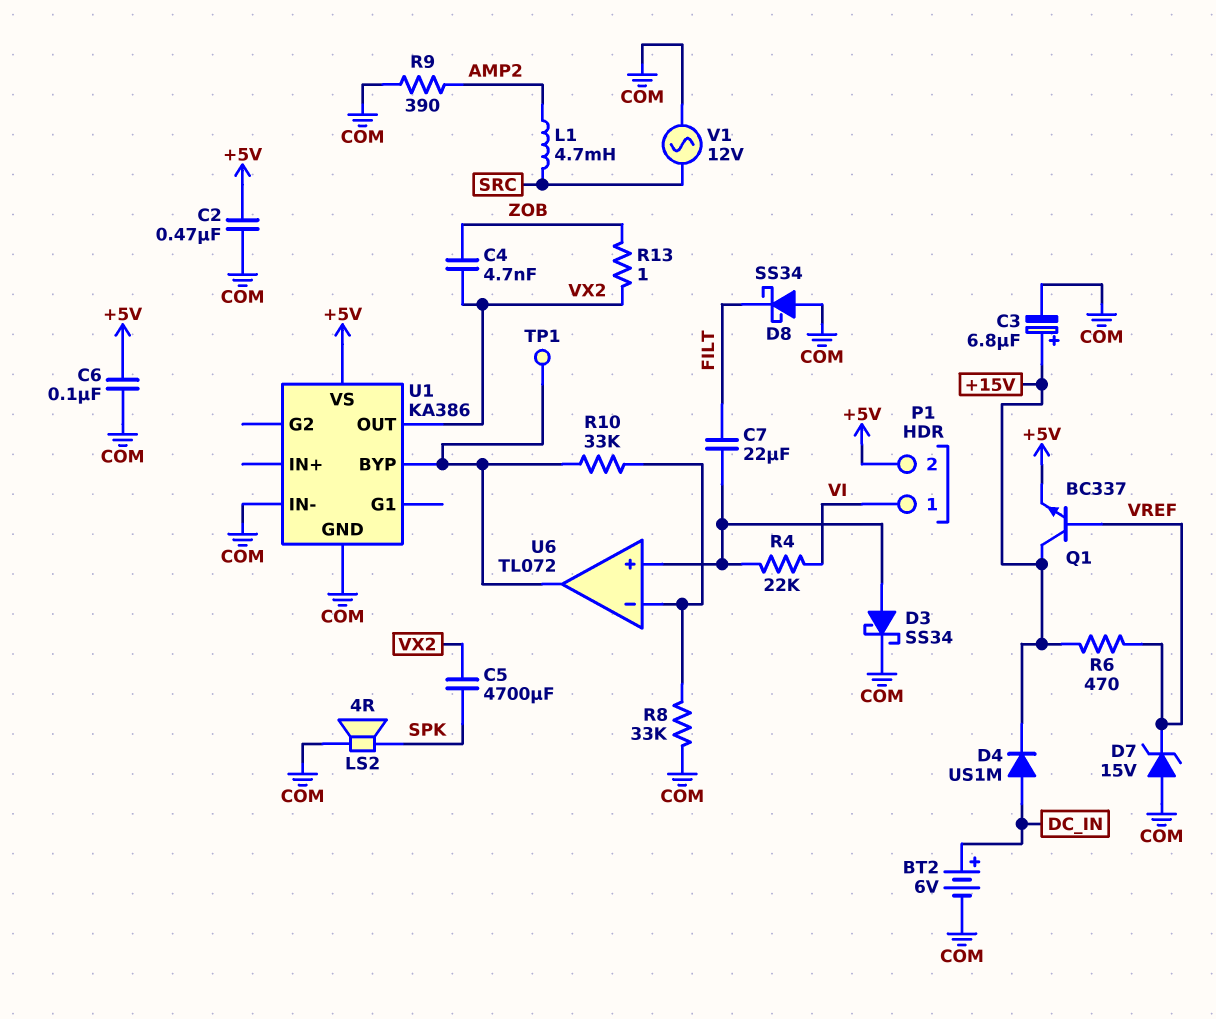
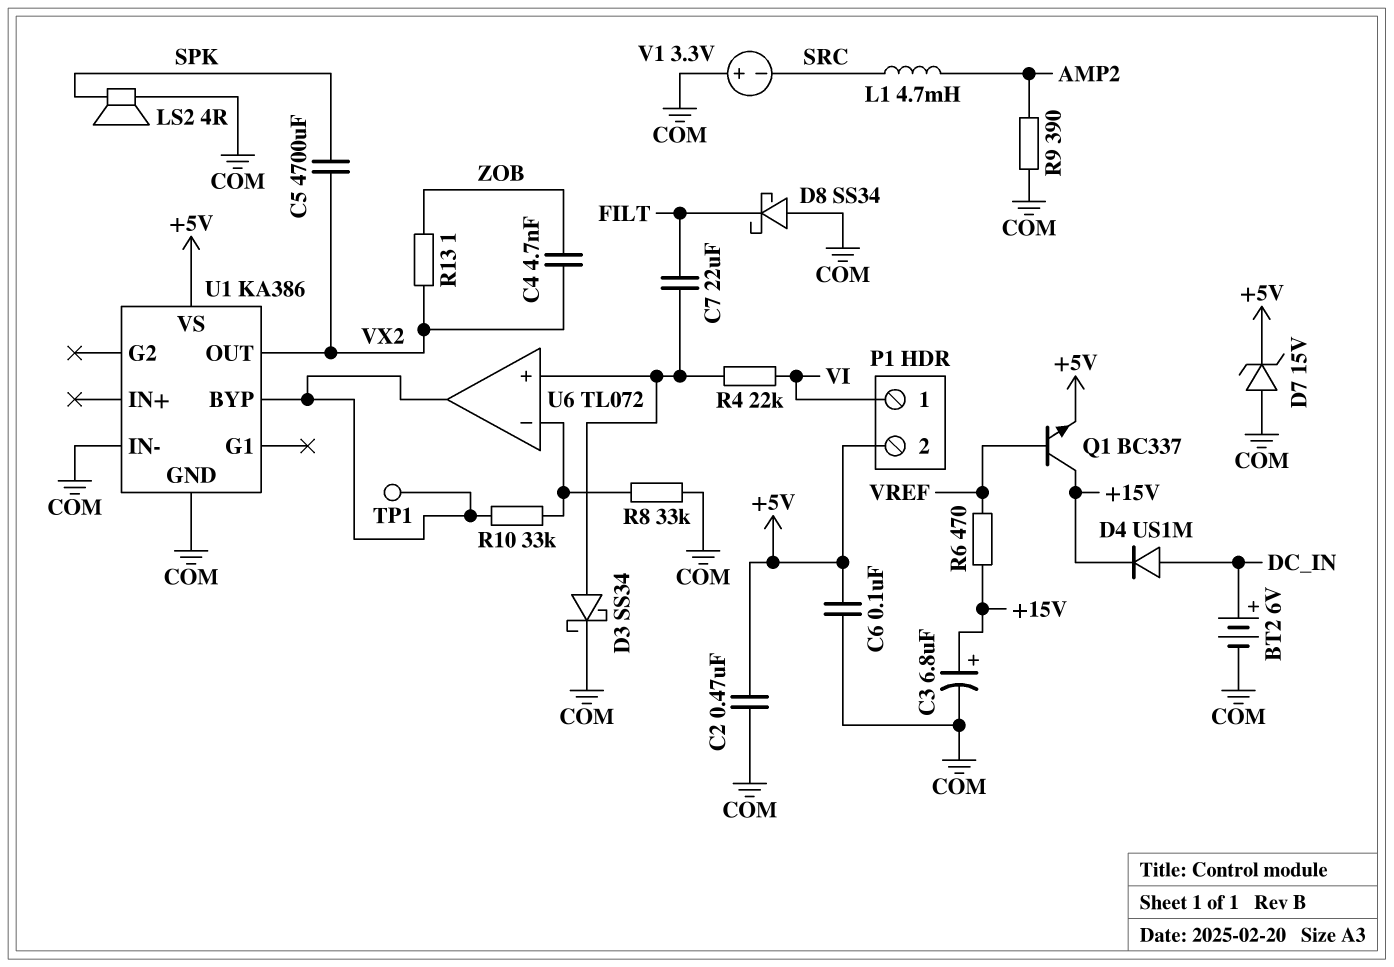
D7: zener 15V (A COM, K VREF) -> zener 15V (A COM, K +5V)
V1: AC 12V (COM, SRC) -> 3.3V (plus COM, minus SRC)

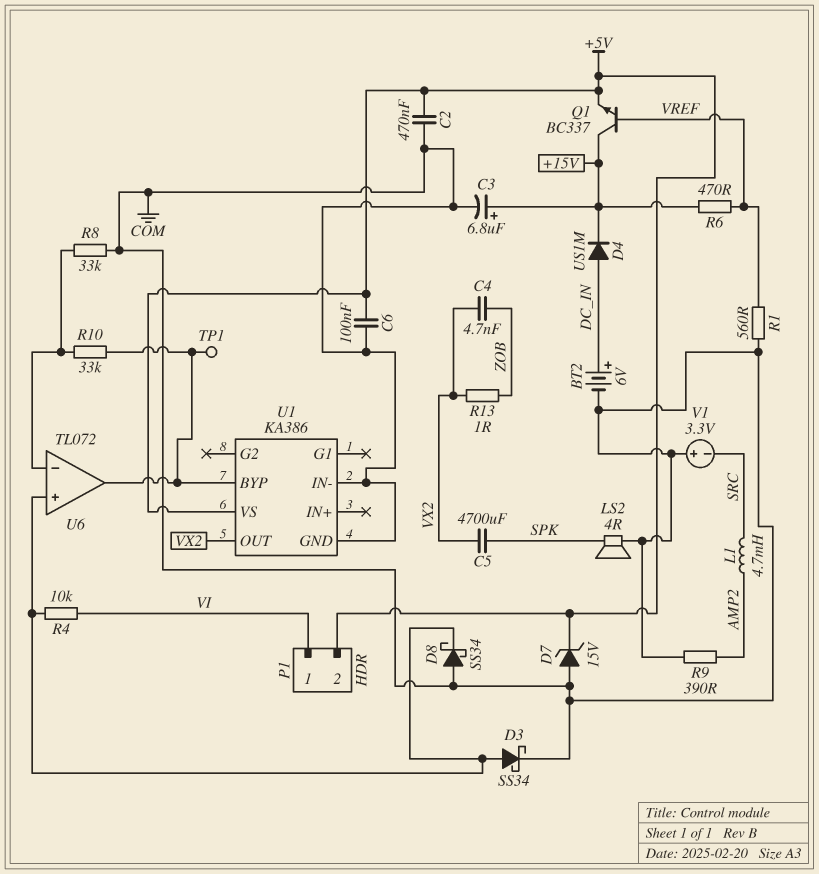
C7: 22uF (FILT, U6/in+) -> none
D8: schottky SS34 (A COM, K FILT) -> schottky SS34 (A COM, K U6/in+)
R1: none -> 560 (COM, VREF)
R4: 22k (U6/in+, VI) -> 10k (U6/in+, VI)

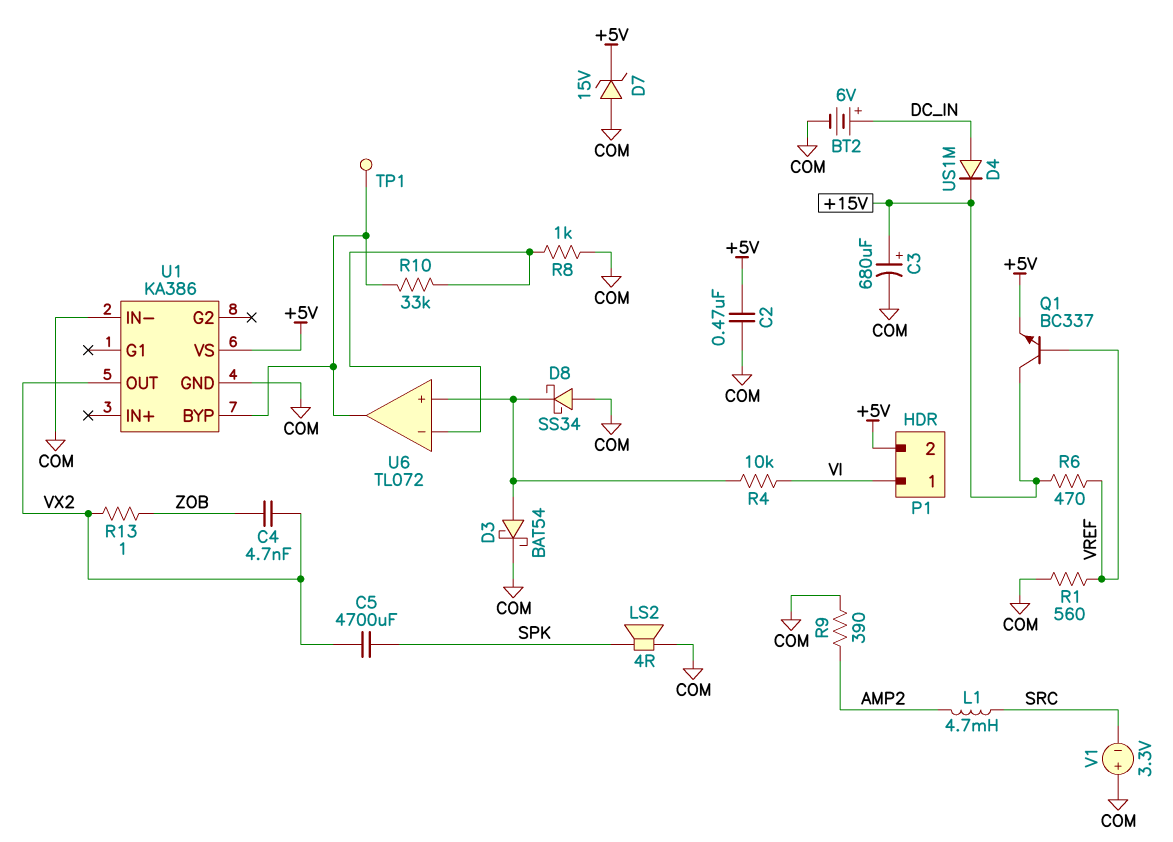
C3: 6.8uF (plus +15V, minus COM) -> 680uF (plus +15V, minus COM)
C6: 100nF (+5V, COM) -> none
D3: schottky SS34 (A U6/in+, K COM) -> schottky BAT54 (A U6/in+, K COM)
R8: 33k (COM, U6/in-) -> 1k (COM, U6/in-)

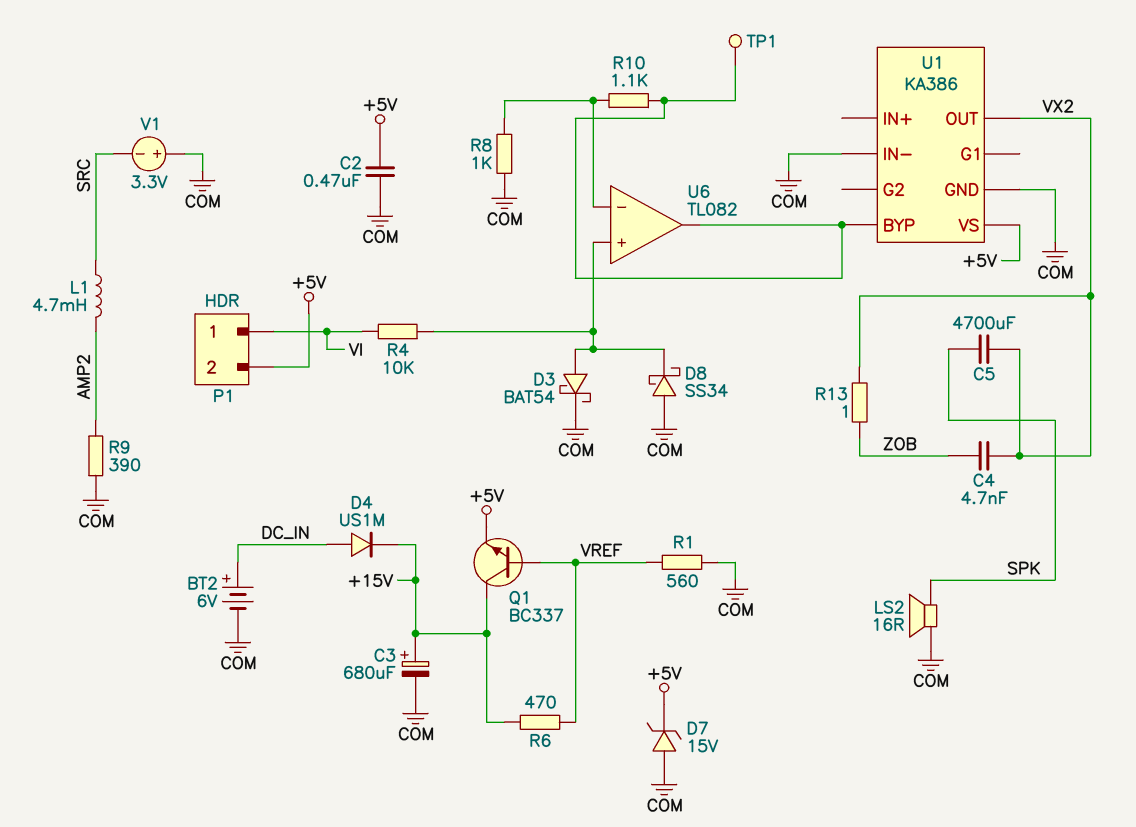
LS2: speaker 4R (COM, SPK) -> speaker 16R (COM, SPK)
R10: 33k (U1/BYP, U6/in-) -> 1.1k (U1/BYP, U6/in-)
U6: TL072 -> TL082

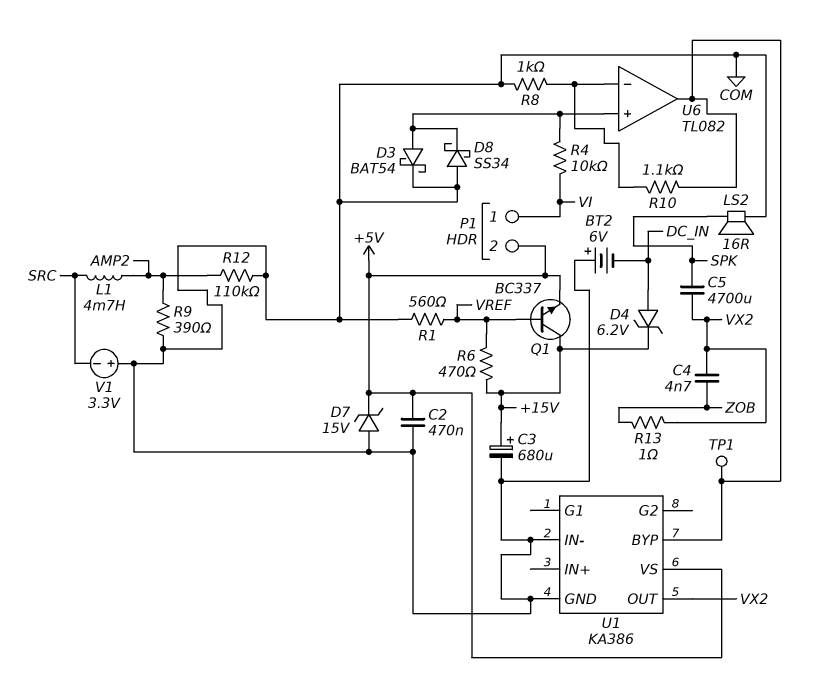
BT2: 6V (plus DC_IN, minus COM) -> 6V (plus COM, minus DC_IN)
D4: diode US1M (A DC_IN, K +15V) -> zener 6.2V (A DC_IN, K +15V)
R12: none -> 110k (AMP2, COM)

